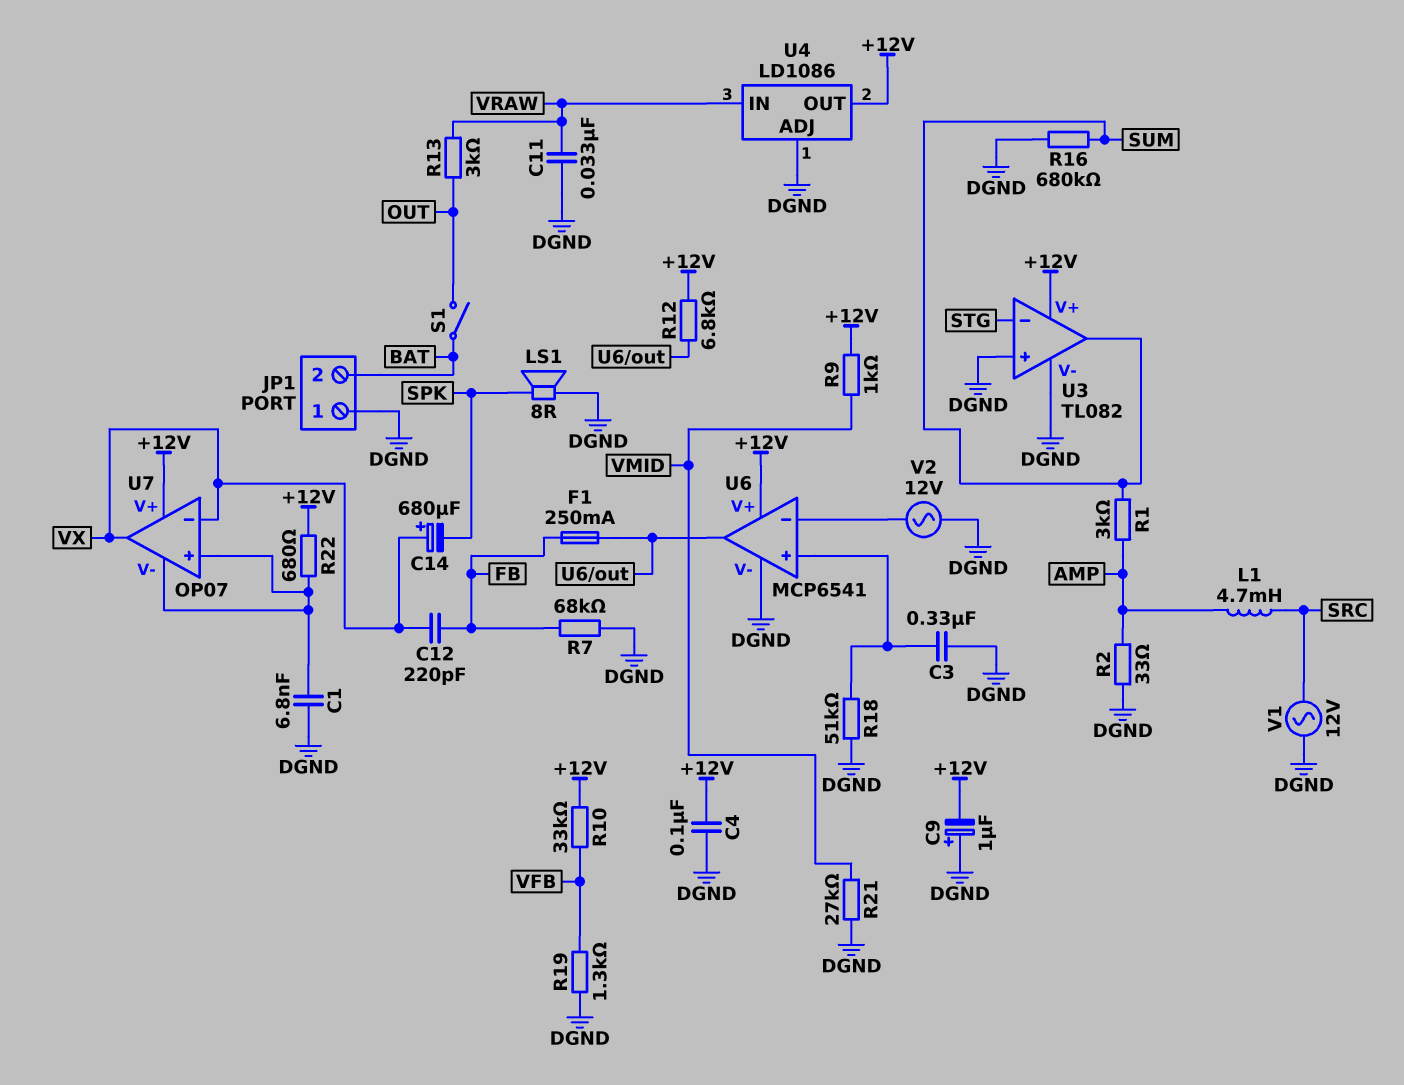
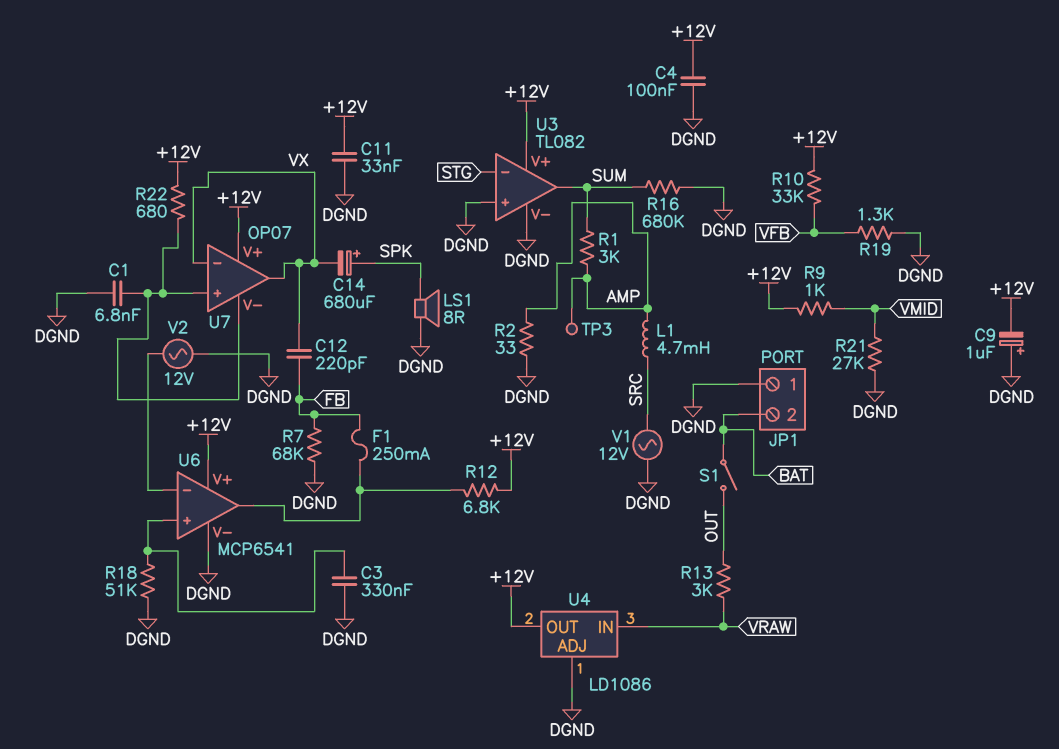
C11: 33nF (DGND, VRAW) -> 33nF (+12V, DGND)
C14: 680uF (plus VX, minus SPK) -> 680uF (plus SPK, minus VX)
TP3: none -> test point (AMP)

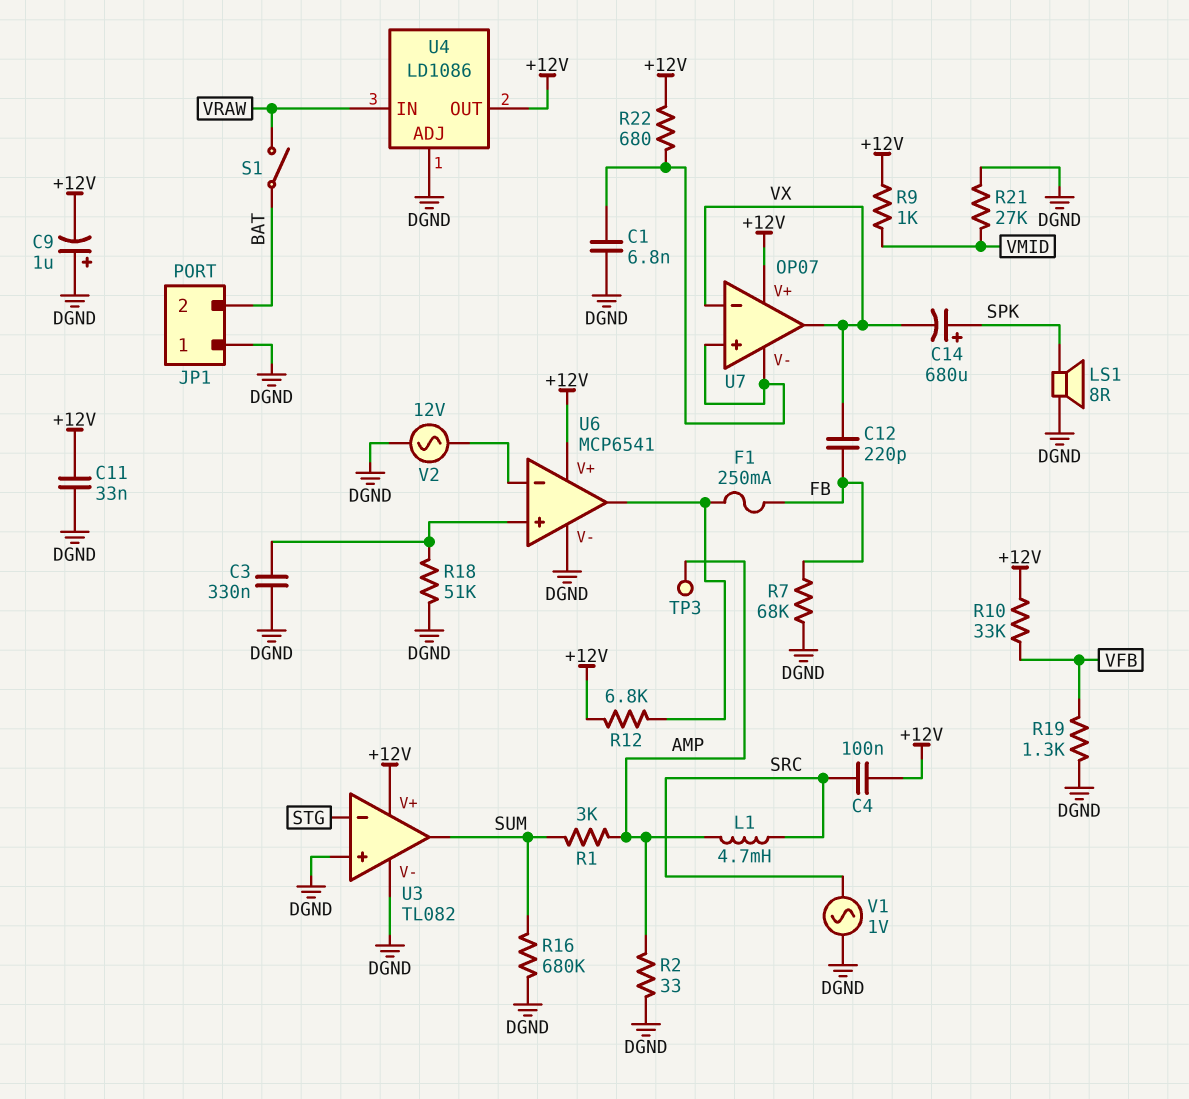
C4: 100nF (+12V, DGND) -> 100nF (+12V, SRC)
R13: 3k (OUT, VRAW) -> none
S1: switch (BAT, OUT) -> switch (BAT, VRAW)
V1: AC 12V (DGND, SRC) -> AC 1V (DGND, SRC)

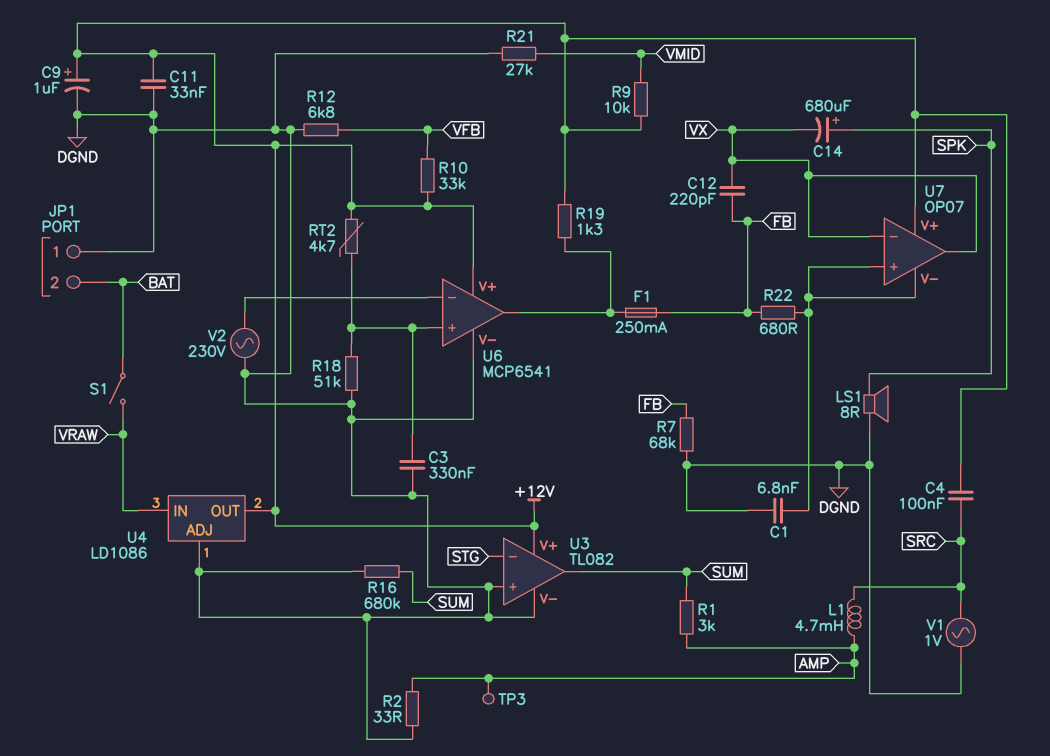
C9: 1uF (plus DGND, minus +12V) -> 1uF (plus +12V, minus DGND)
R9: 1k (+12V, VMID) -> 10k (+12V, VMID)
R12: 6.8k (+12V, U6/out) -> 6.8k (DGND, VFB)
R19: 1.3k (DGND, VFB) -> 1.3k (+12V, U6/out)
R22: 680 (+12V, U7/V-) -> 680 (FB, U7/V-)
RT2: none -> 4.7k (+12V, U6/in+)
V2: AC 12V (DGND, U6/in-) -> AC 230V (DGND, U6/in-)

